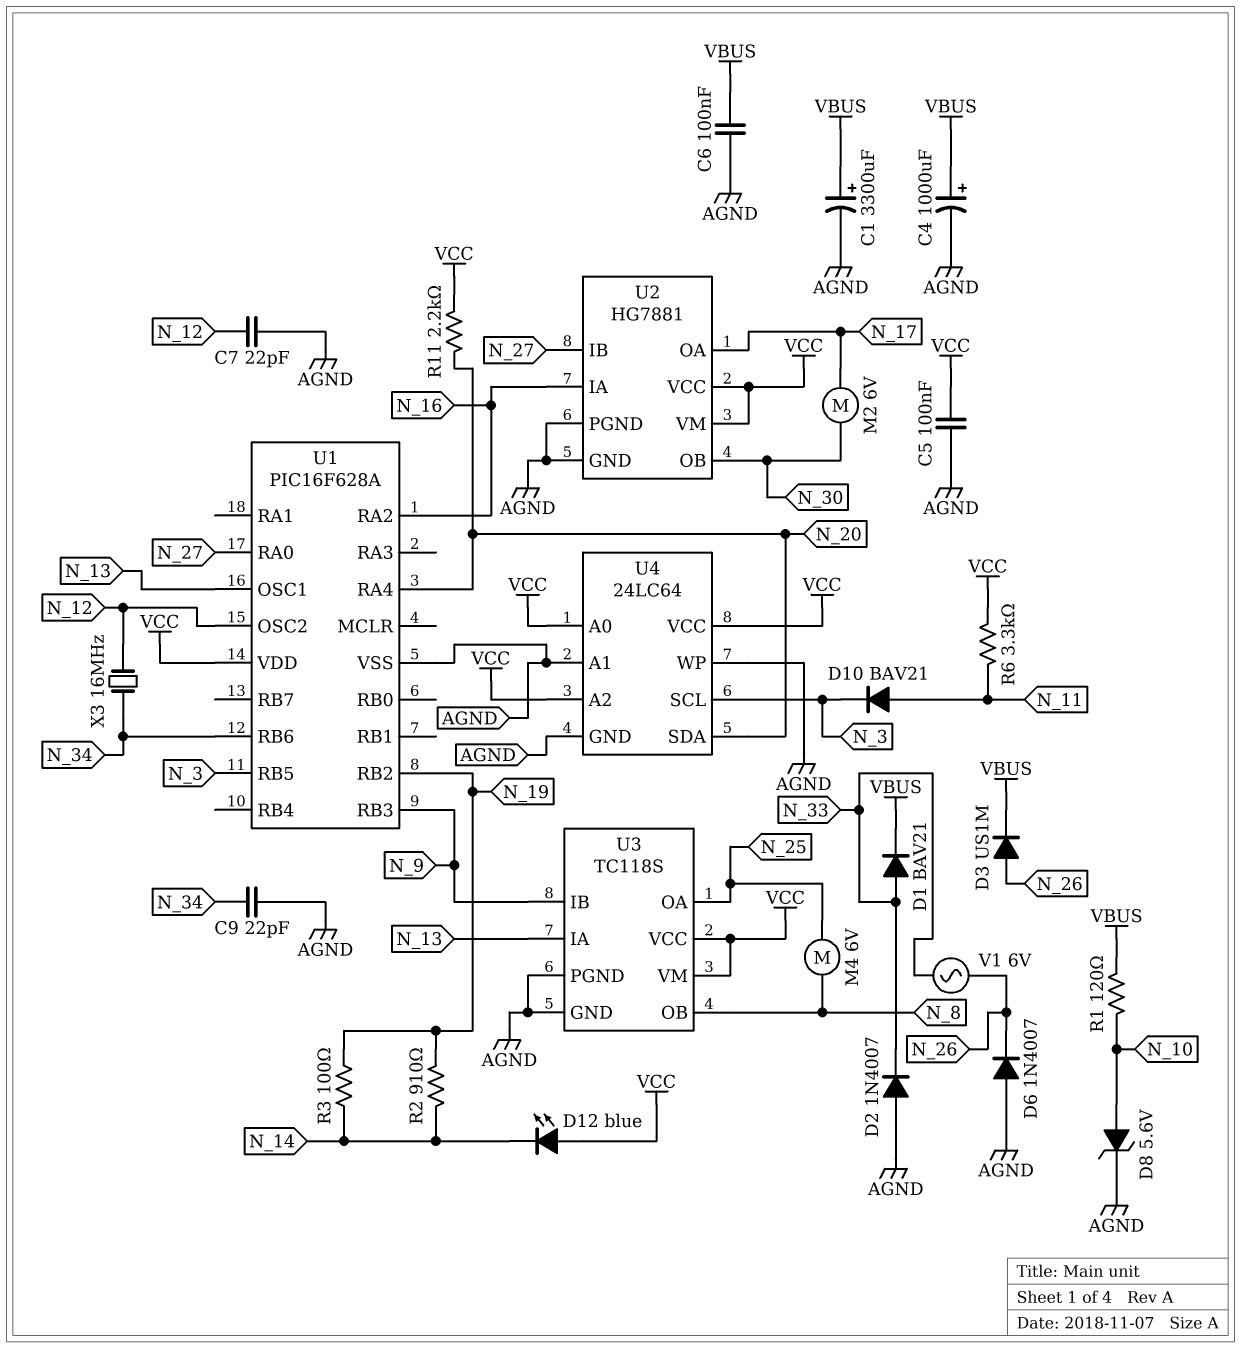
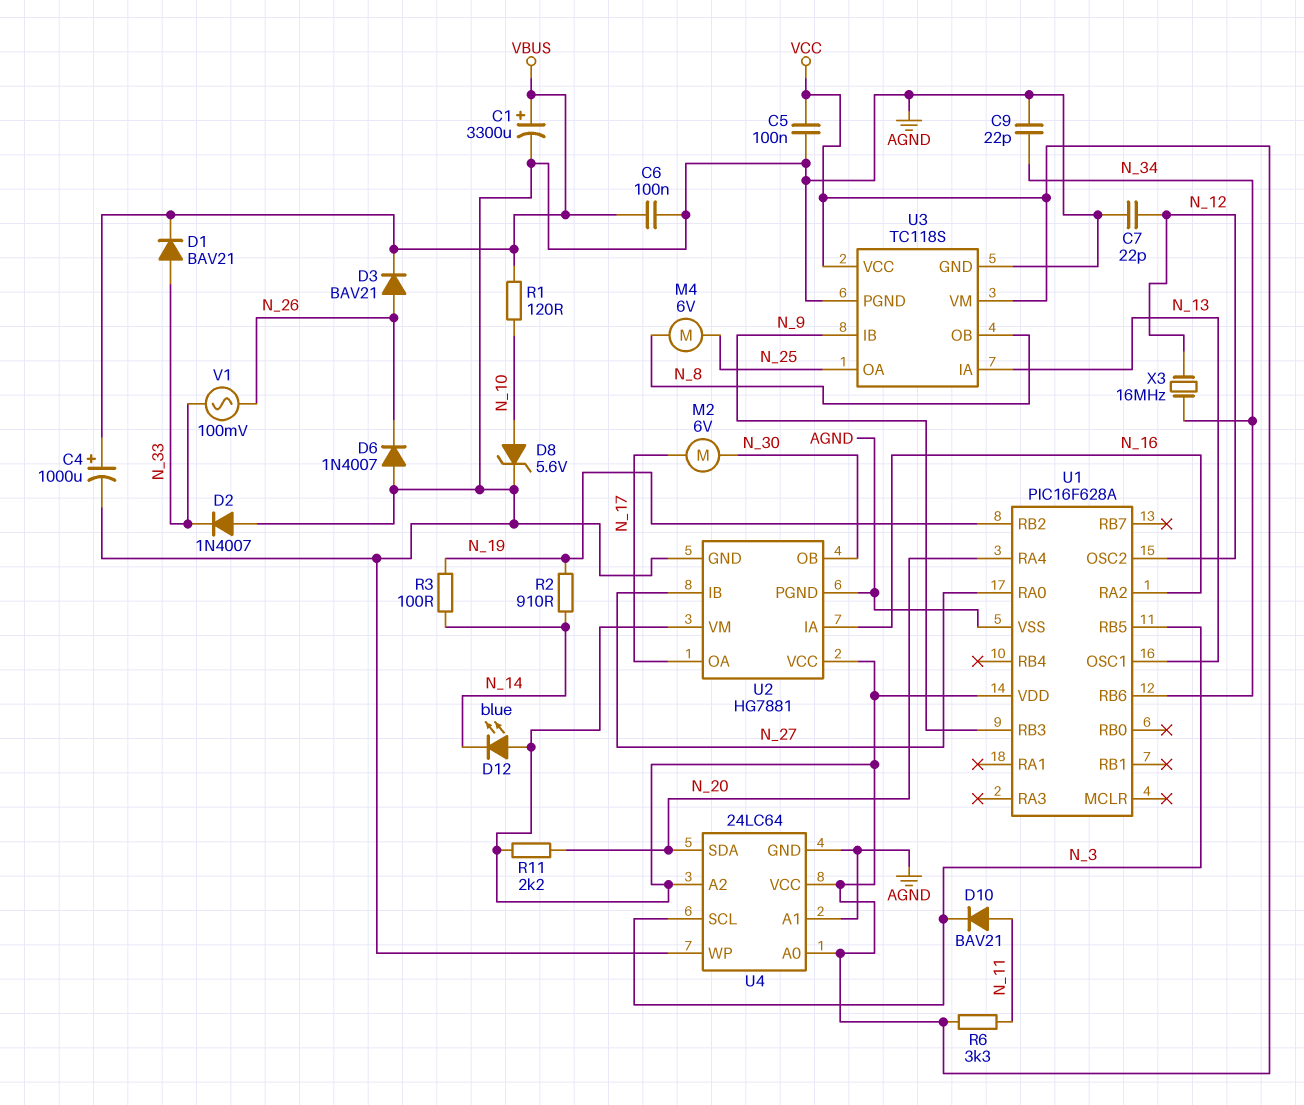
D3: diode US1M (A N_26, K VBUS) -> diode BAV21 (A N_26, K VBUS)
V1: AC 6V (N_26, N_33) -> AC 100mV (N_26, N_33)

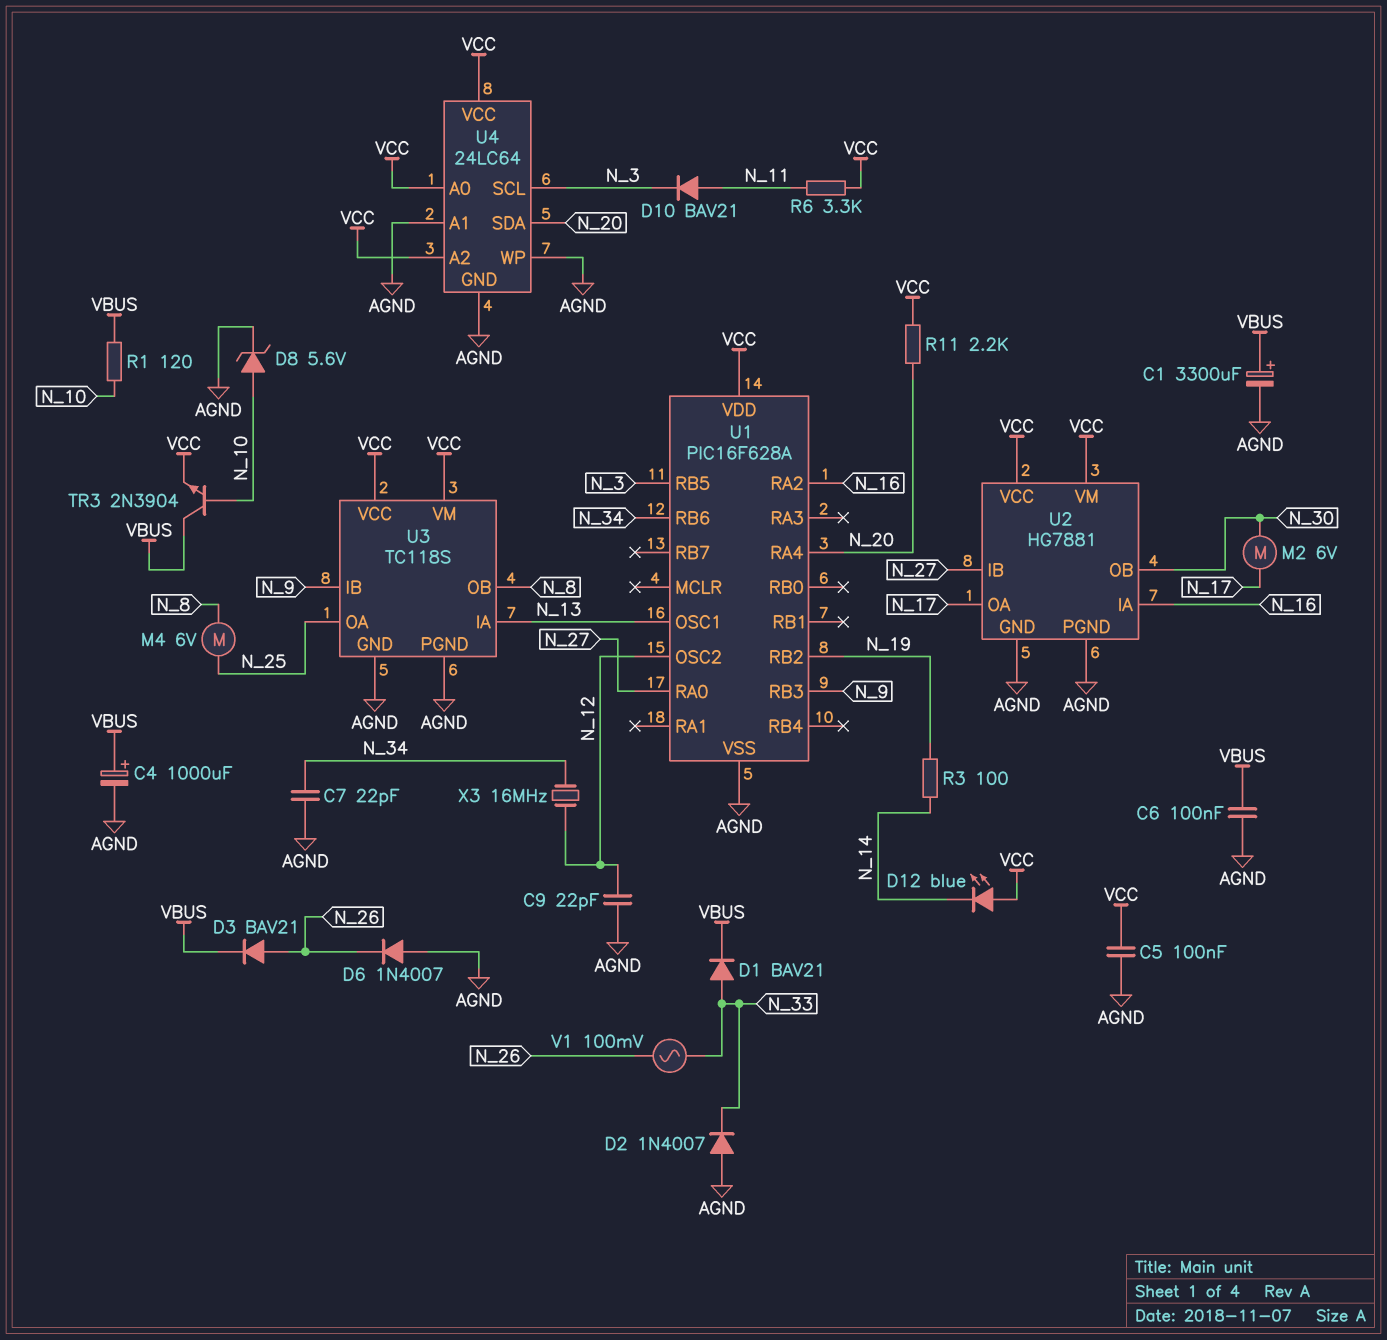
C7: 22pF (AGND, N_12) -> 22pF (AGND, N_34)
C9: 22pF (AGND, N_34) -> 22pF (AGND, N_12)
R2: 910 (N_14, N_19) -> none
TR3: none -> NPN 2N3904 (B N_10, C VBUS, E VCC)

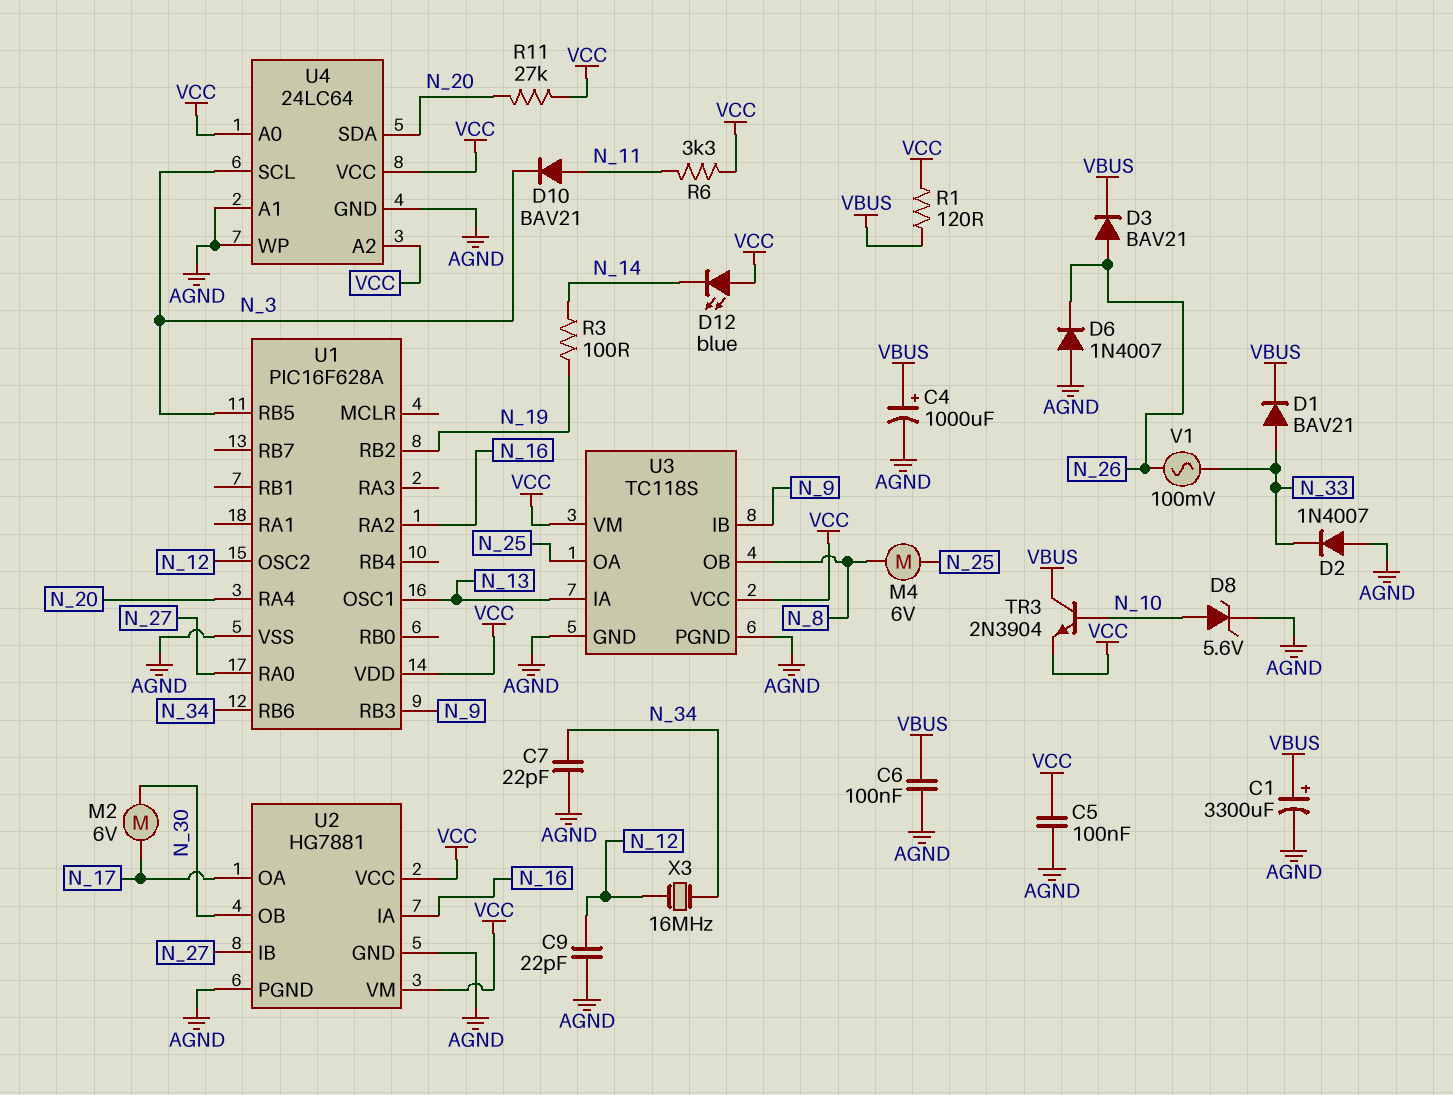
R1: 120 (N_10, VBUS) -> 120 (VBUS, VCC)
R11: 2.2k (N_20, VCC) -> 27k (N_20, VCC)

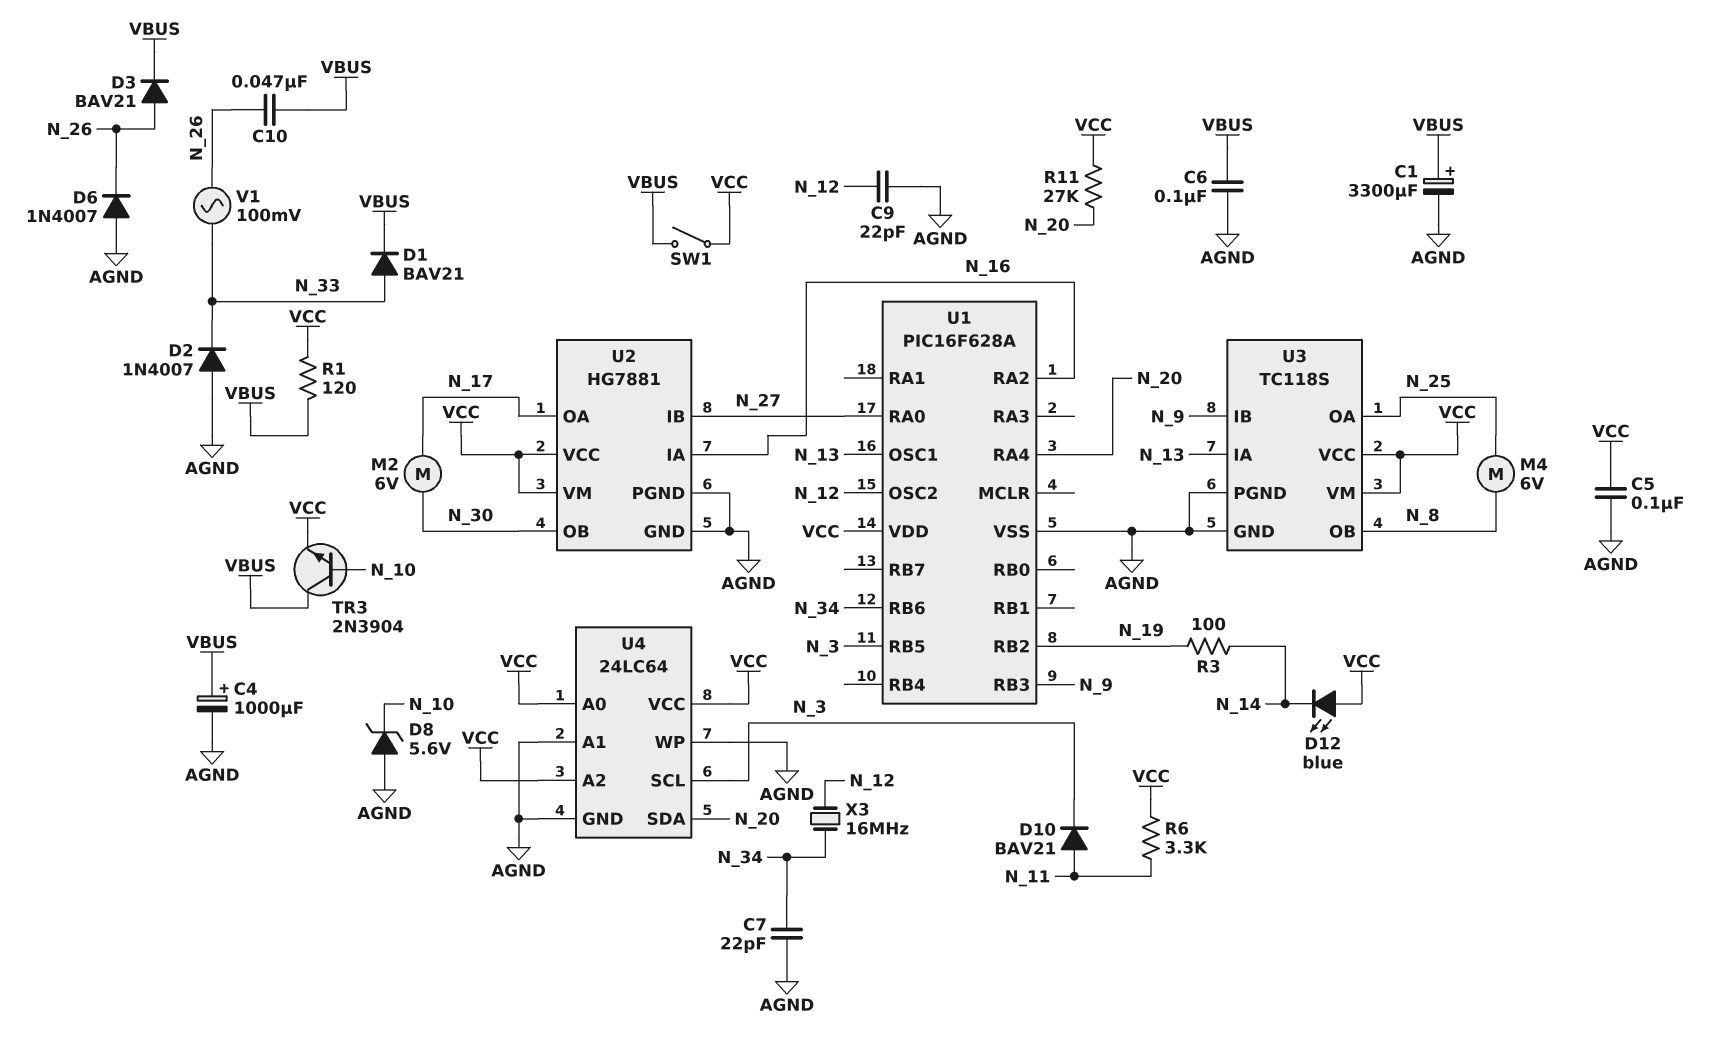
C10: none -> 47nF (N_26, VBUS)
D8: zener 5.6V (A N_10, K AGND) -> zener 5.6V (A AGND, K N_10)
SW1: none -> switch (VBUS, VCC)

